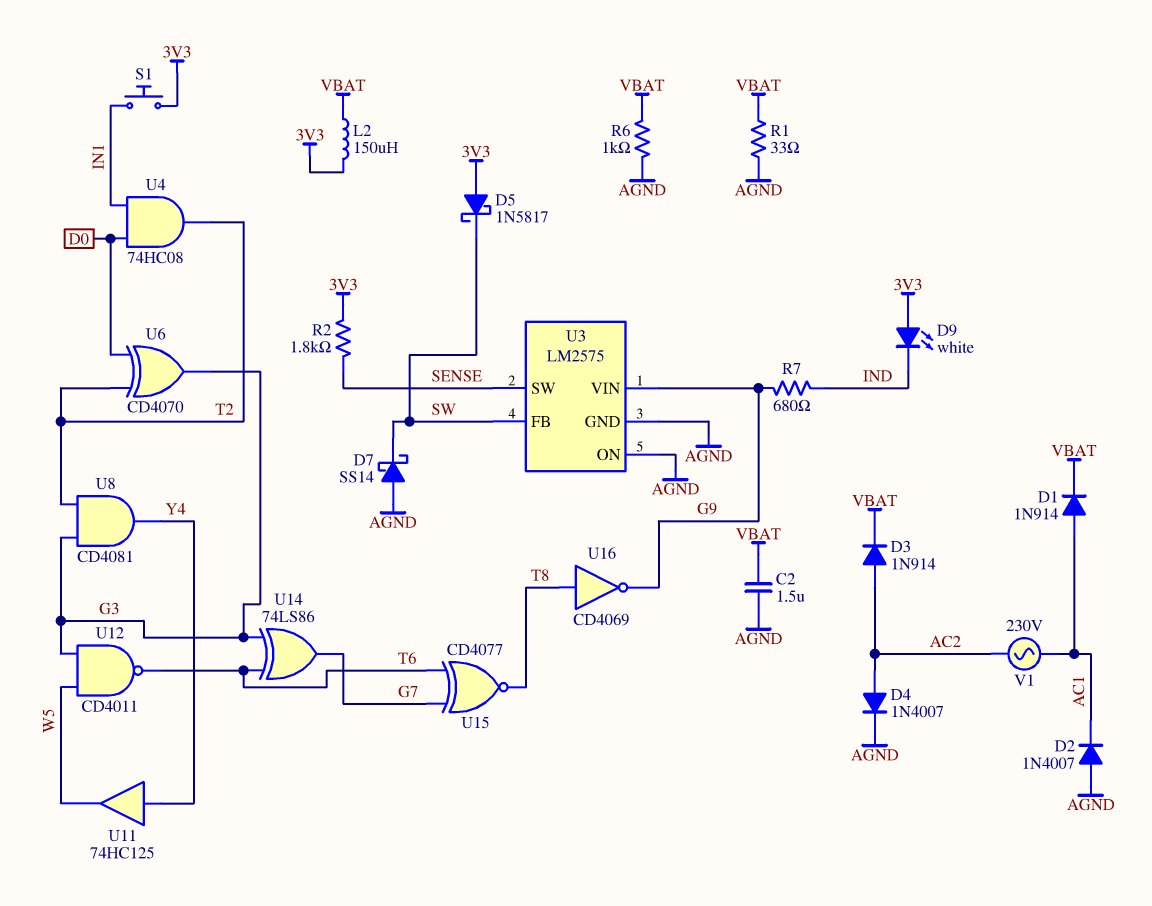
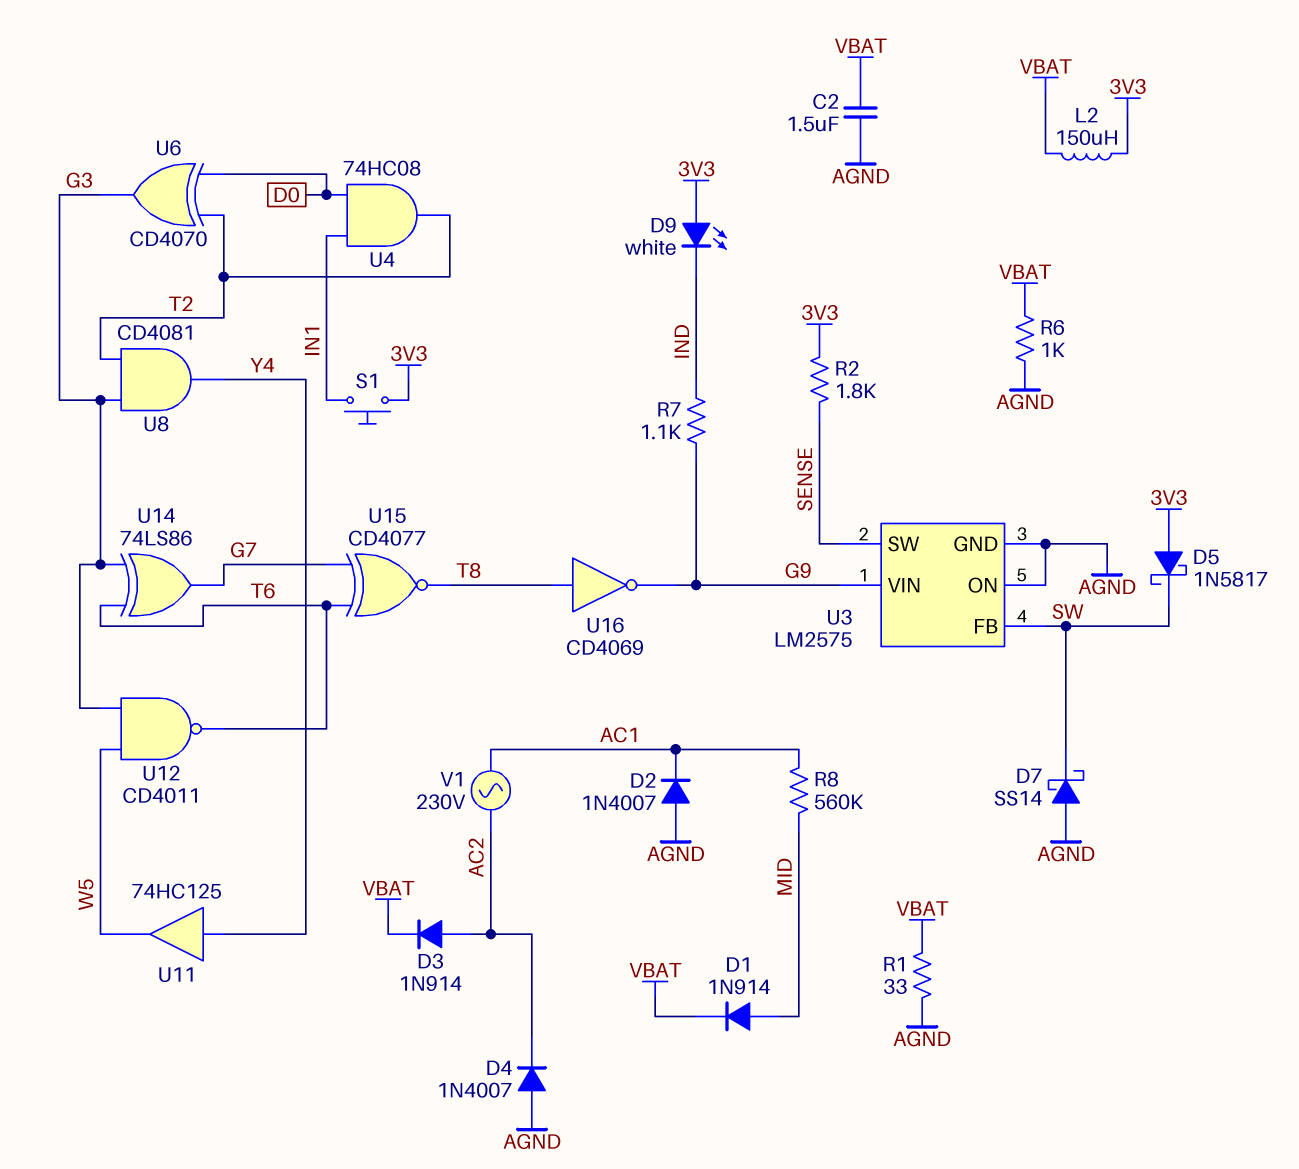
D1: diode 1N914 (A AC1, K VBAT) -> diode 1N914 (A MID, K VBAT)
D4: diode 1N4007 (A AC2, K AGND) -> diode 1N4007 (A AGND, K AC2)
R7: 680 (G9, IND) -> 1.1k (G9, IND)
R8: none -> 560k (AC1, MID)

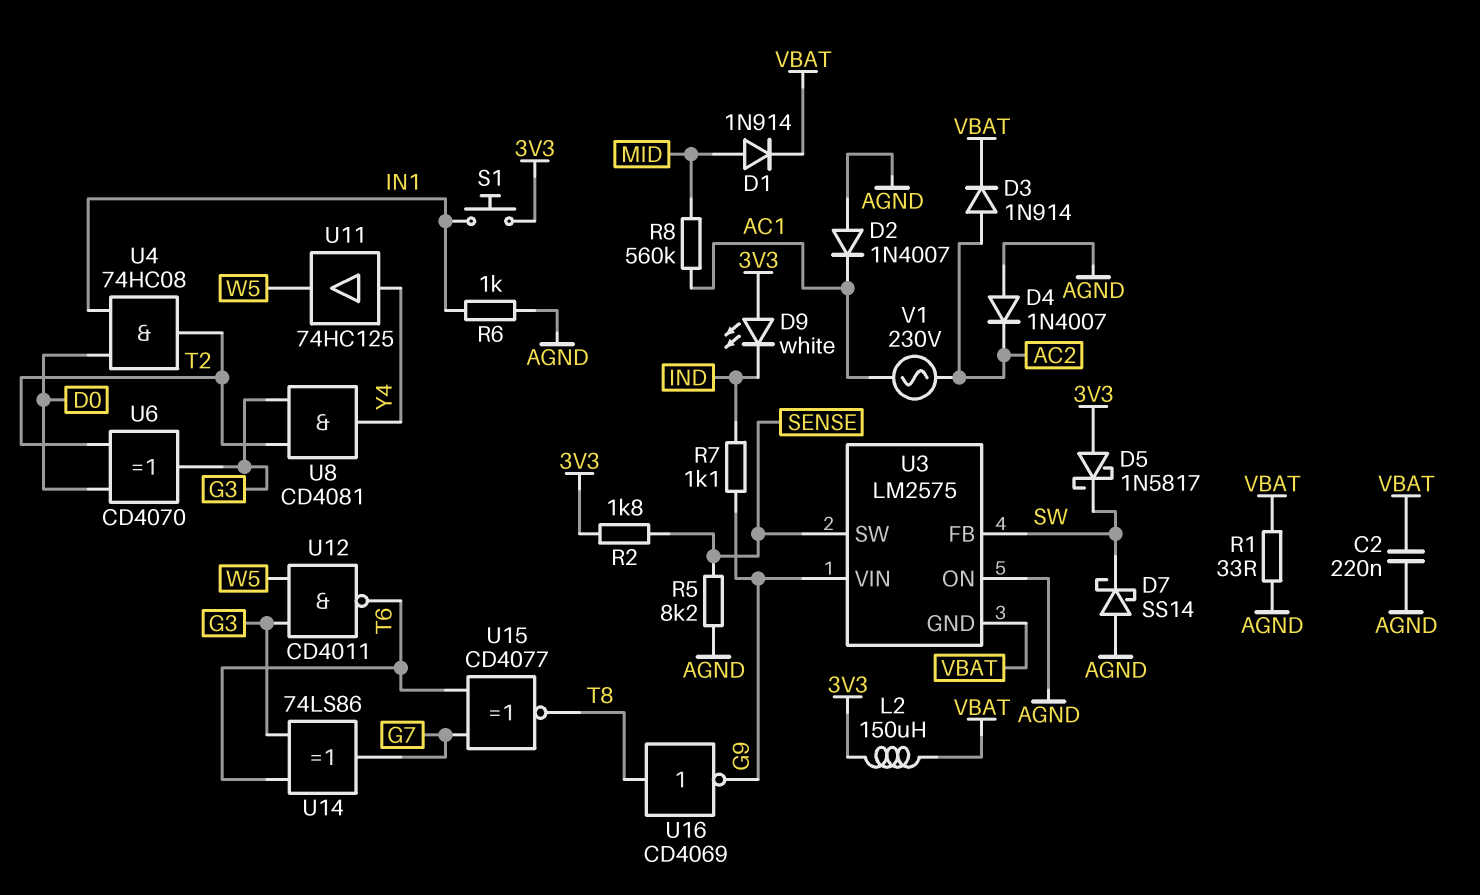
C2: 1.5uF (AGND, VBAT) -> 220nF (AGND, VBAT)
R5: none -> 8.2k (AGND, SENSE)
R6: 1k (AGND, VBAT) -> 1k (AGND, IN1)
U3 pin GND: AGND -> VBAT

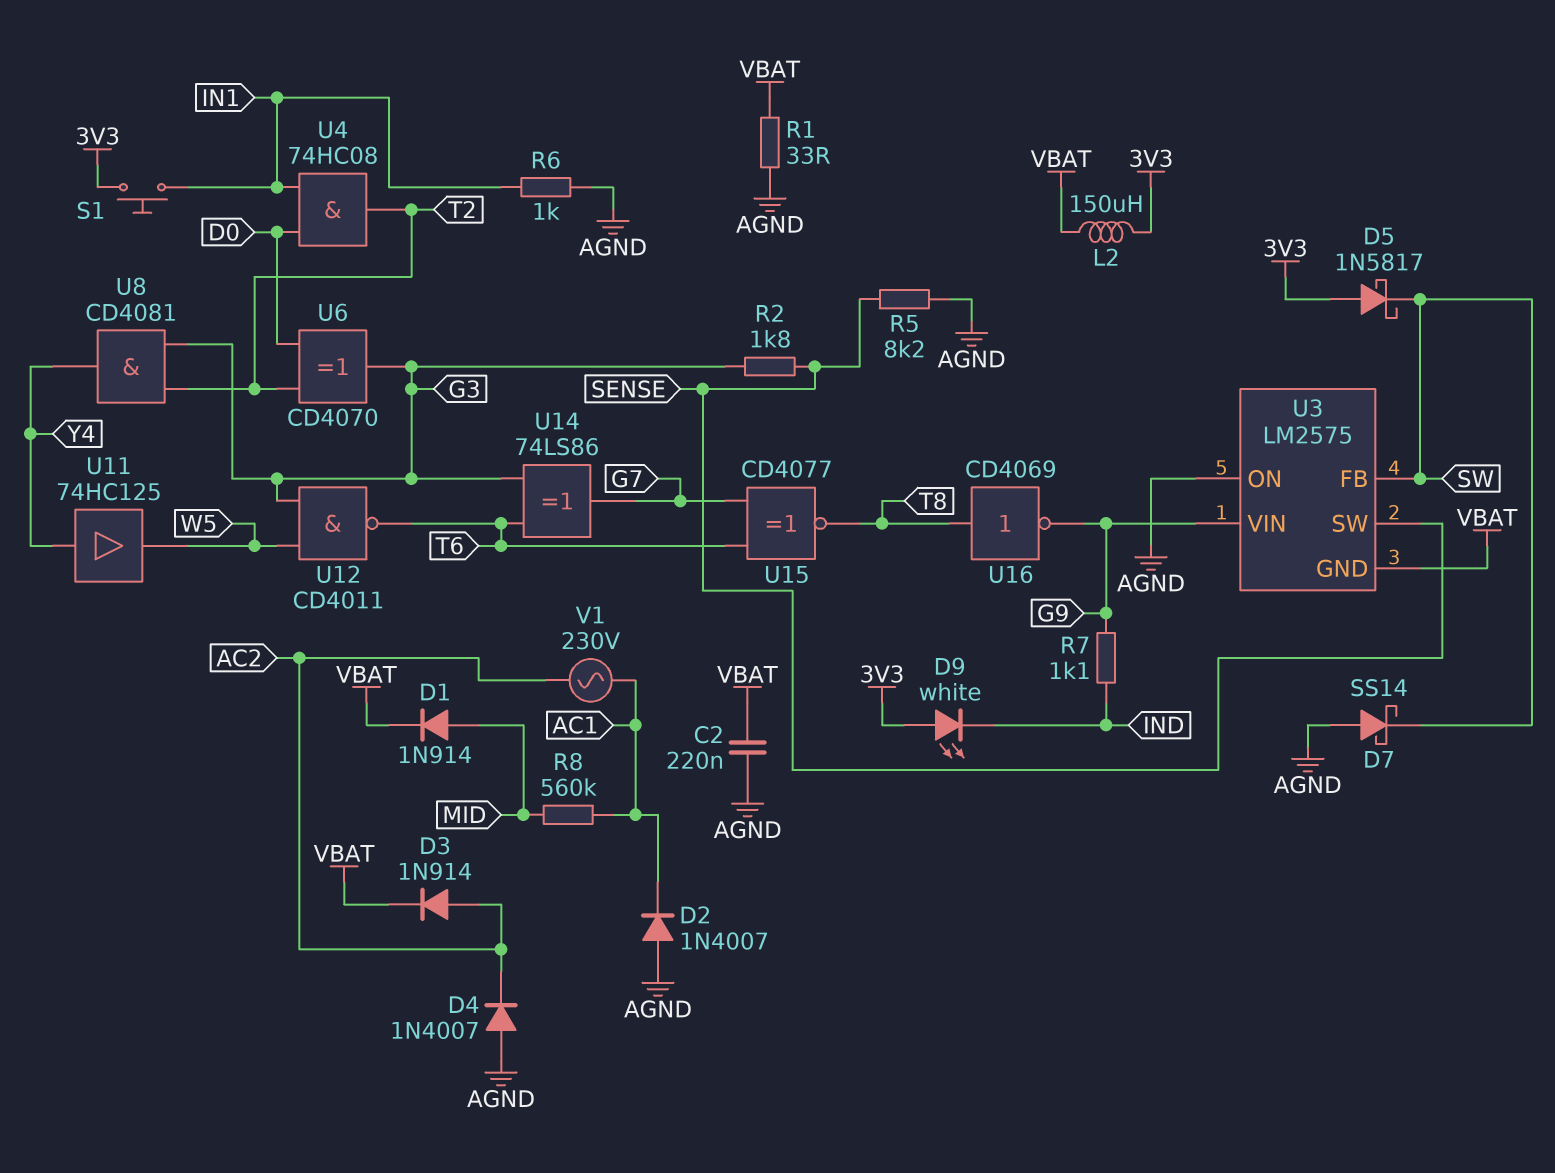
R2: 1.8k (3V3, SENSE) -> 1.8k (G3, SENSE)

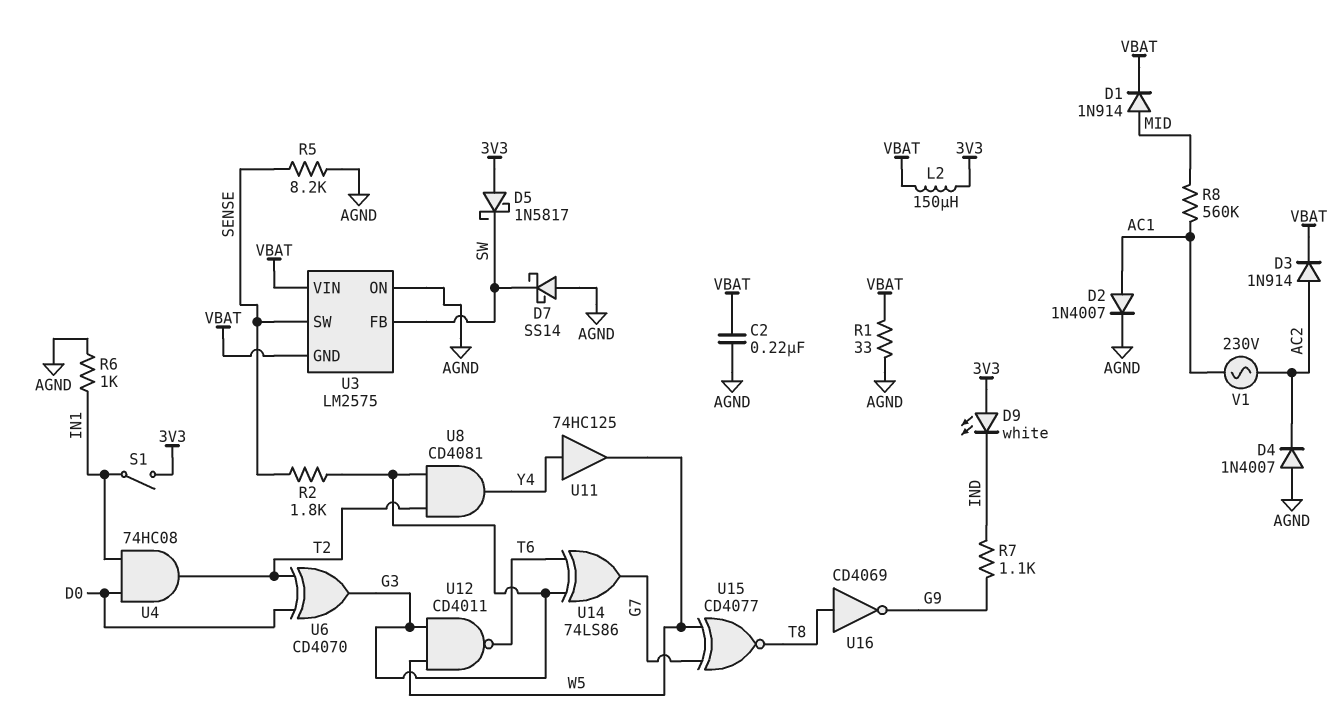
D2: diode 1N4007 (A AGND, K AC1) -> diode 1N4007 (A AC1, K AGND)
S1: button (3V3, IN1) -> switch (3V3, IN1)
U3 pin VIN: G9 -> VBAT
U15: XNOR CD4077 (in G7, in T6, out T8) -> XNOR CD4077 (in G7, in W5, out T8)

